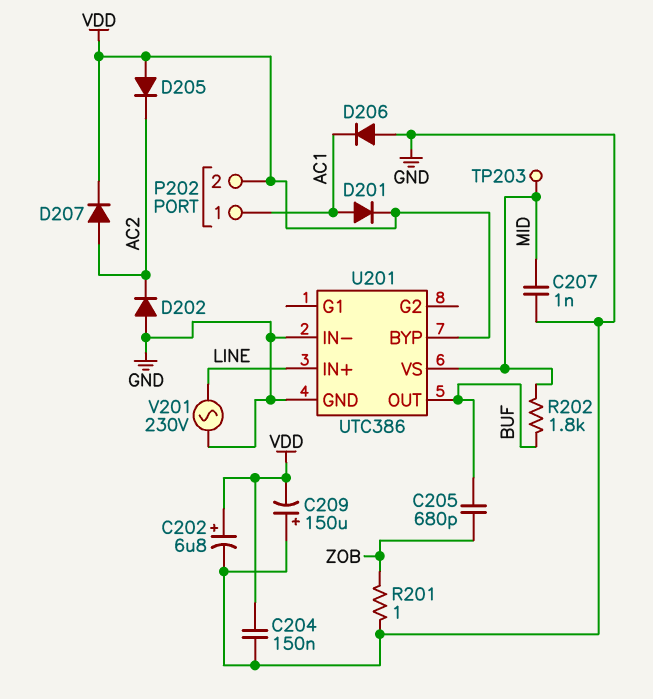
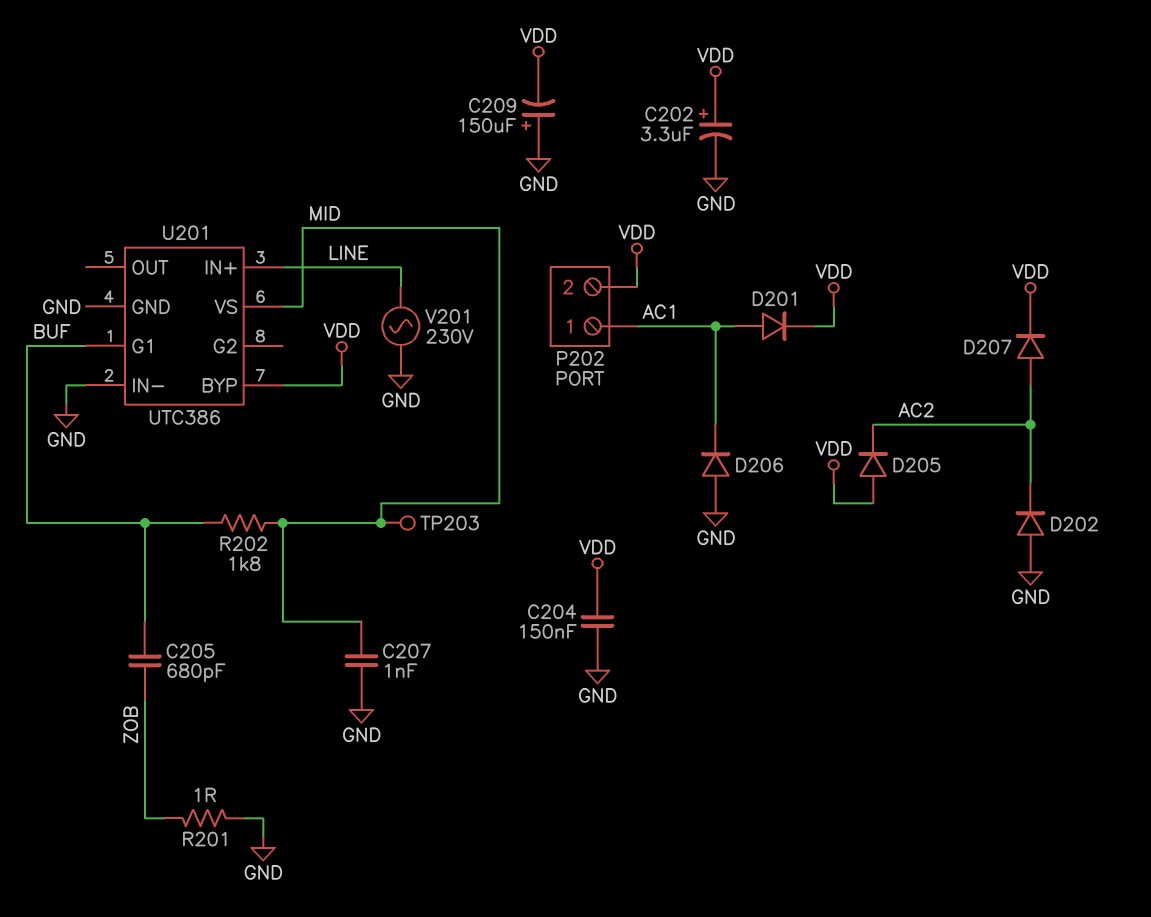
C202: 6.8uF (plus VDD, minus GND) -> 3.3uF (plus VDD, minus GND)
U201 pin G1: none -> BUF
U201 pin OUT: BUF -> none

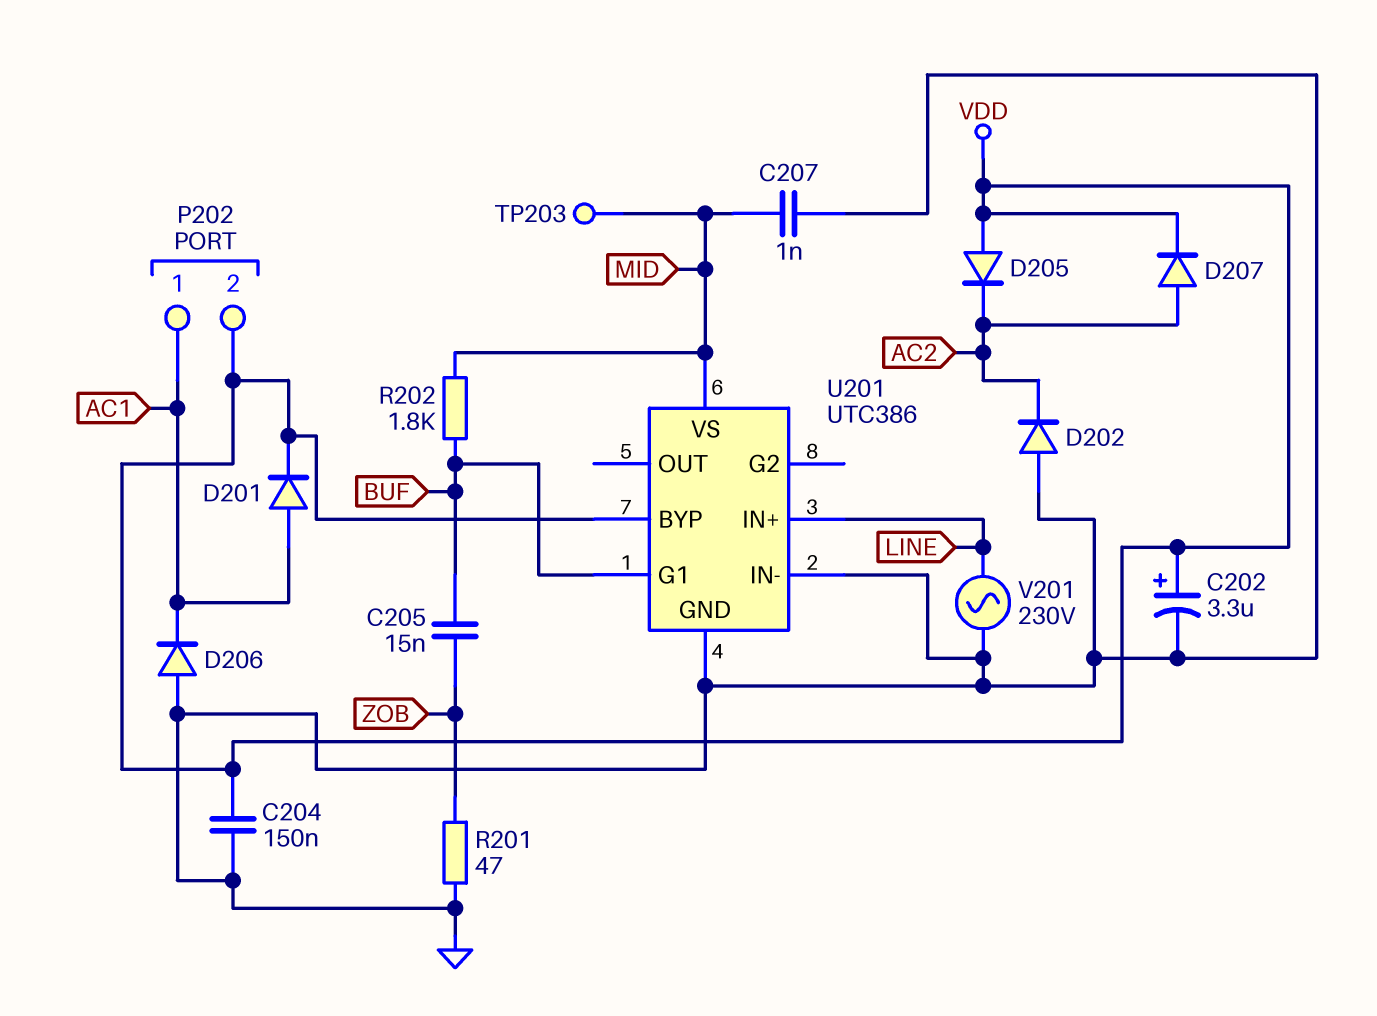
C205: 680pF (BUF, ZOB) -> 15nF (BUF, ZOB)
C209: 150uF (plus GND, minus VDD) -> none
R201: 1 (GND, ZOB) -> 47 (GND, ZOB)

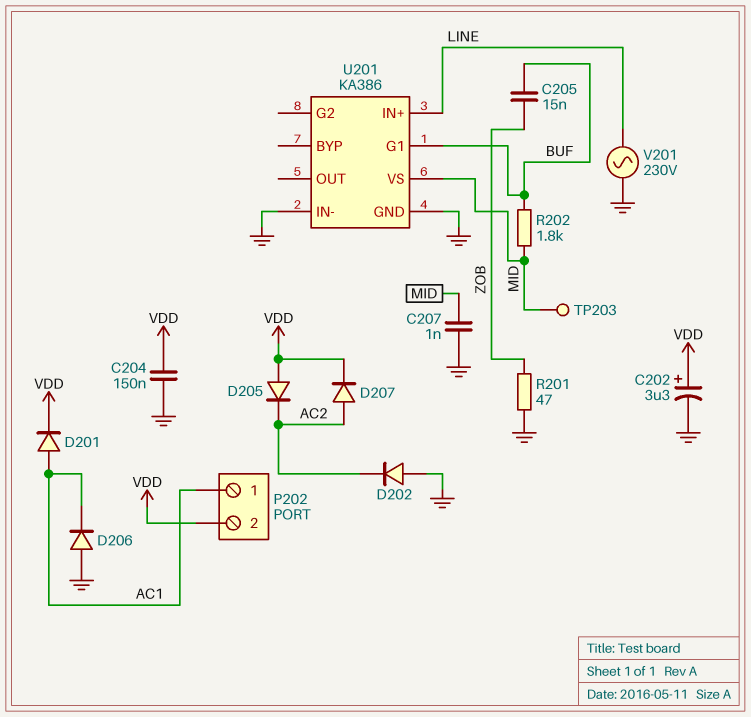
U201: UTC386 -> KA386
U201 pin BYP: VDD -> none

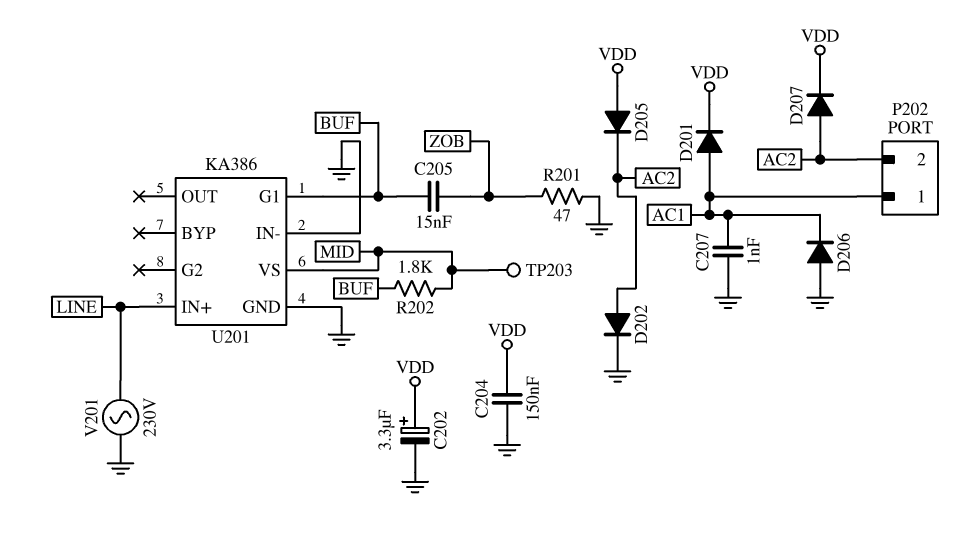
C207: 1nF (GND, MID) -> 1nF (AC1, GND)
D202: diode (A GND, K AC2) -> diode (A AC2, K GND)
P202 pin 2: VDD -> AC2

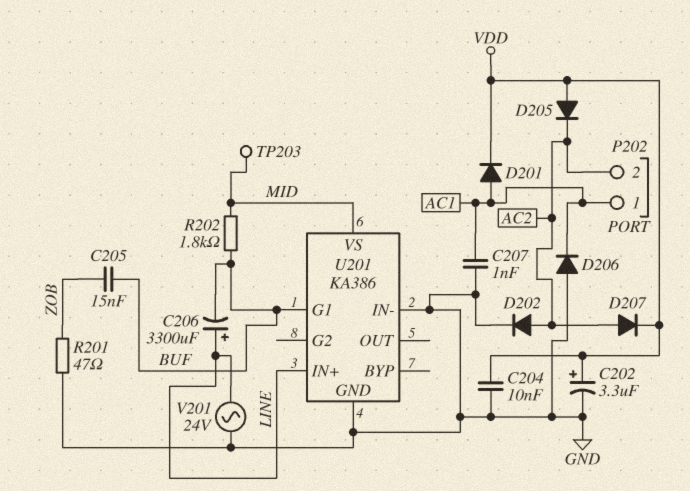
C204: 150nF (GND, VDD) -> 10nF (GND, VDD)
C206: none -> 3300uF (plus LINE, minus BUF)
V201: AC 230V (GND, LINE) -> AC 24V (GND, LINE)

